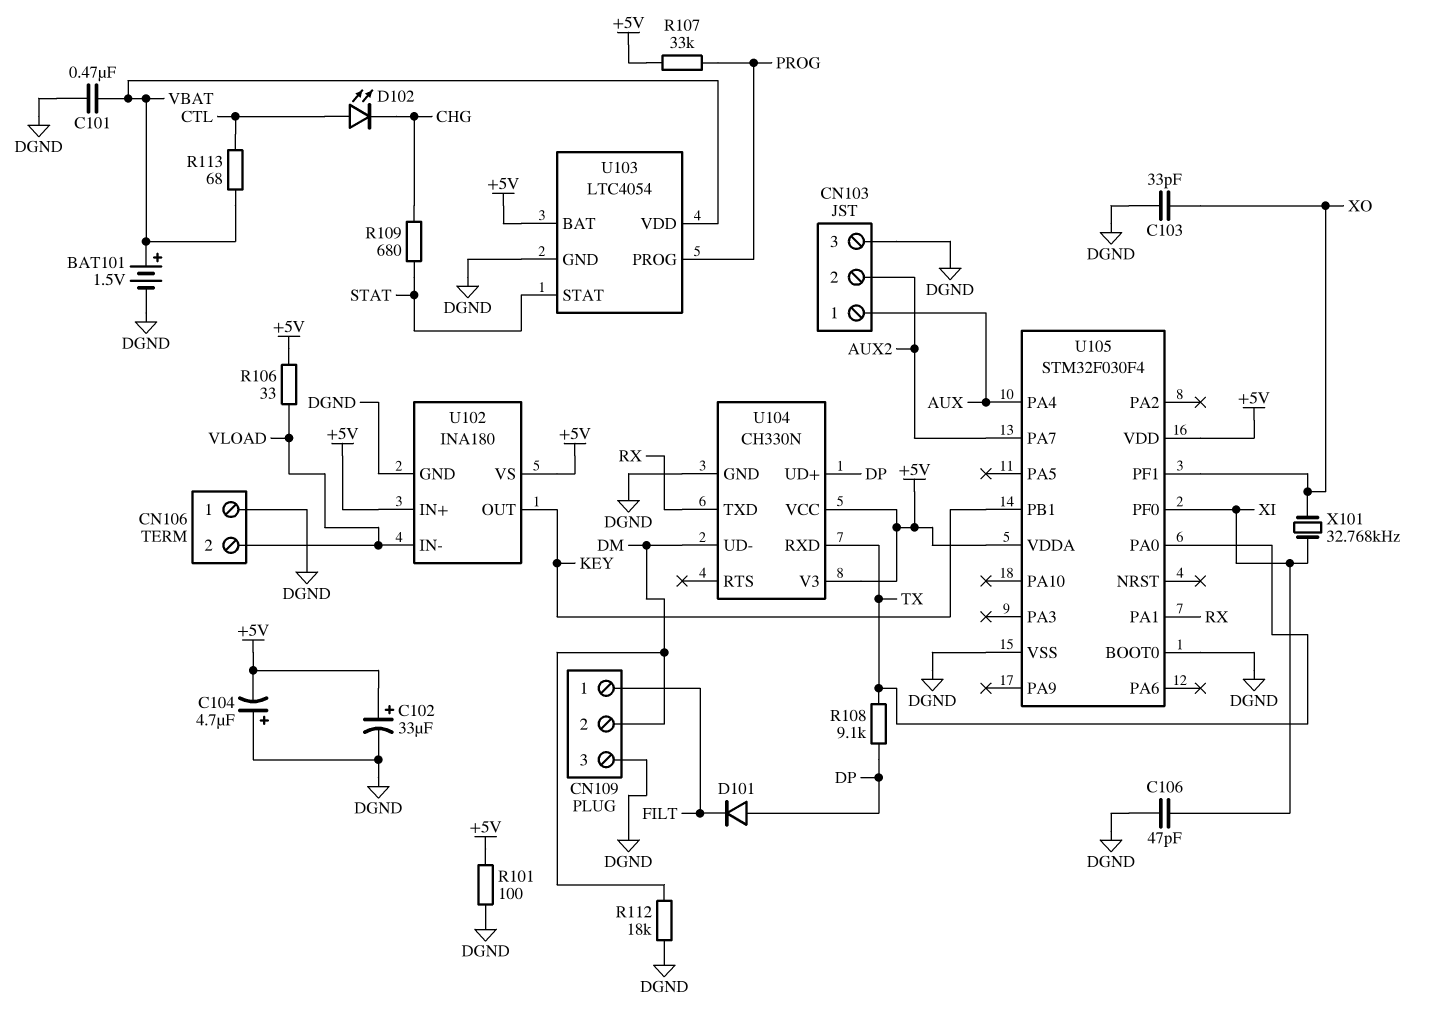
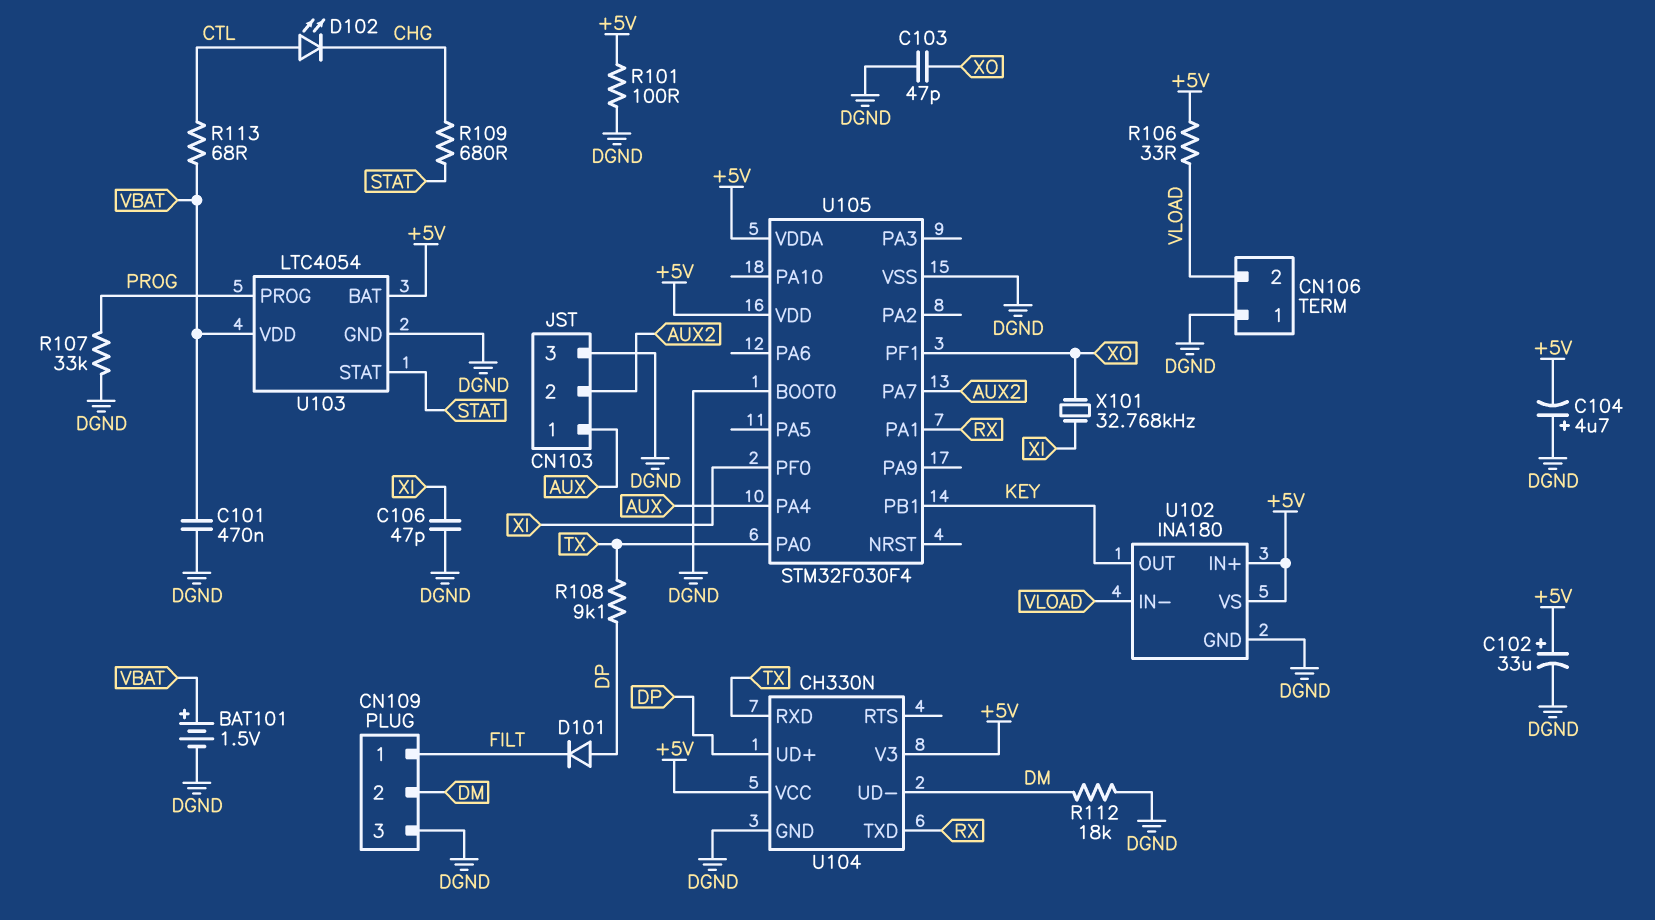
C103: 33pF (DGND, XO) -> 47pF (DGND, XO)
R107: 33k (+5V, PROG) -> 33k (DGND, PROG)

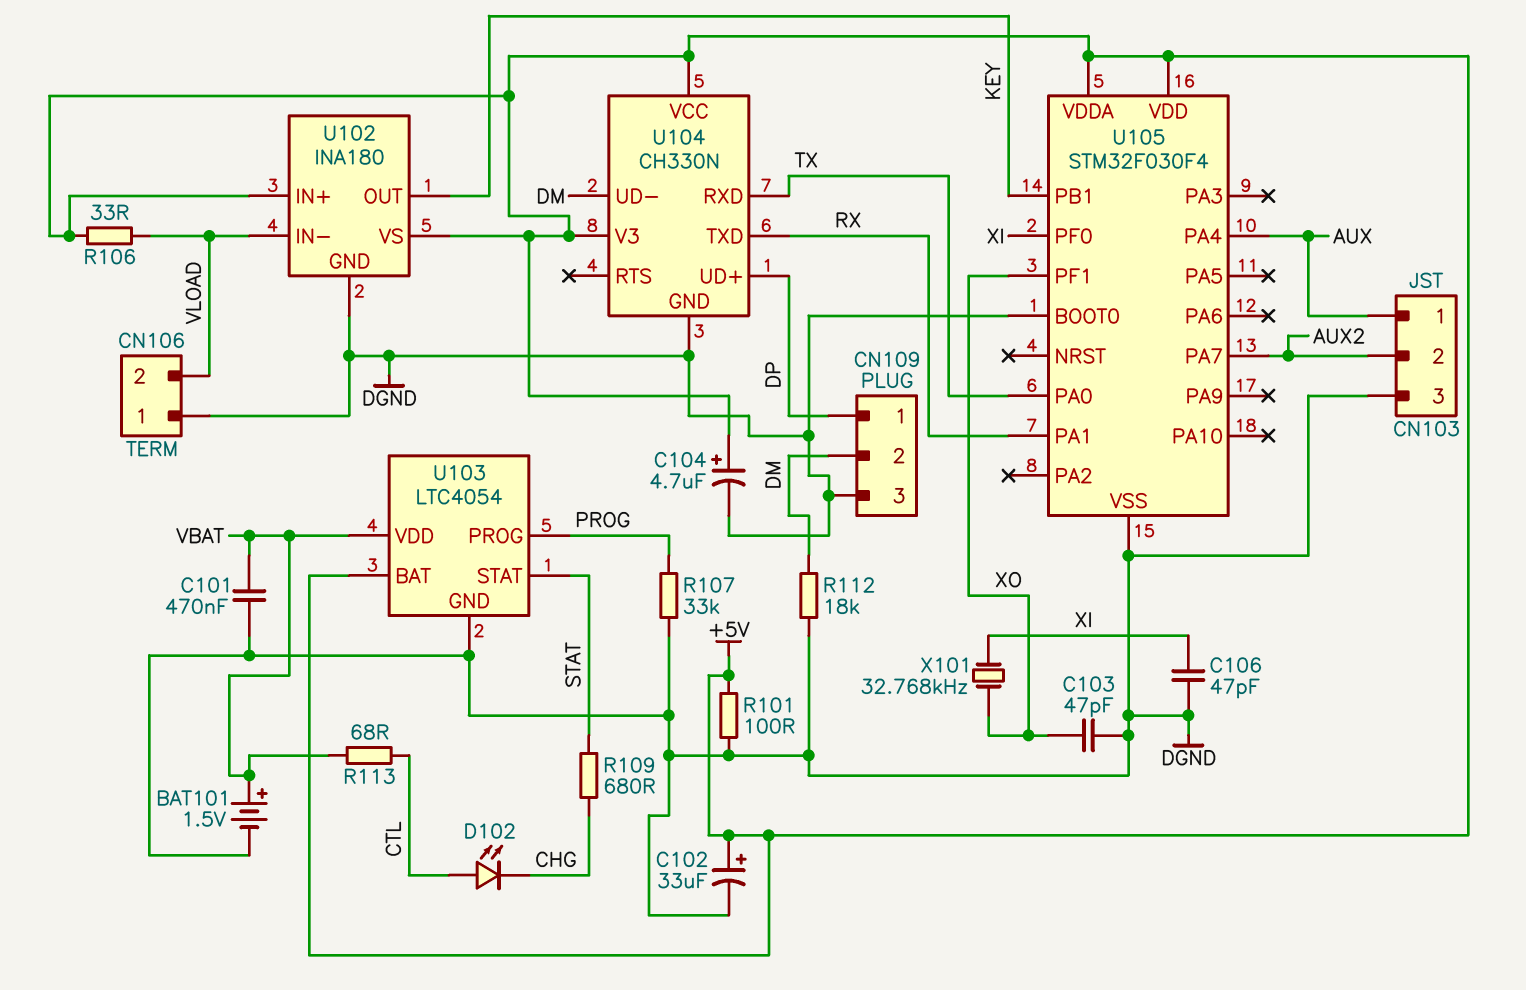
C104: 4.7uF (plus DGND, minus +5V) -> 4.7uF (plus +5V, minus DGND)
CN109 pin 1: FILT -> DP
D101: diode (A DP, K FILT) -> none
R108: 9.1k (DP, TX) -> none

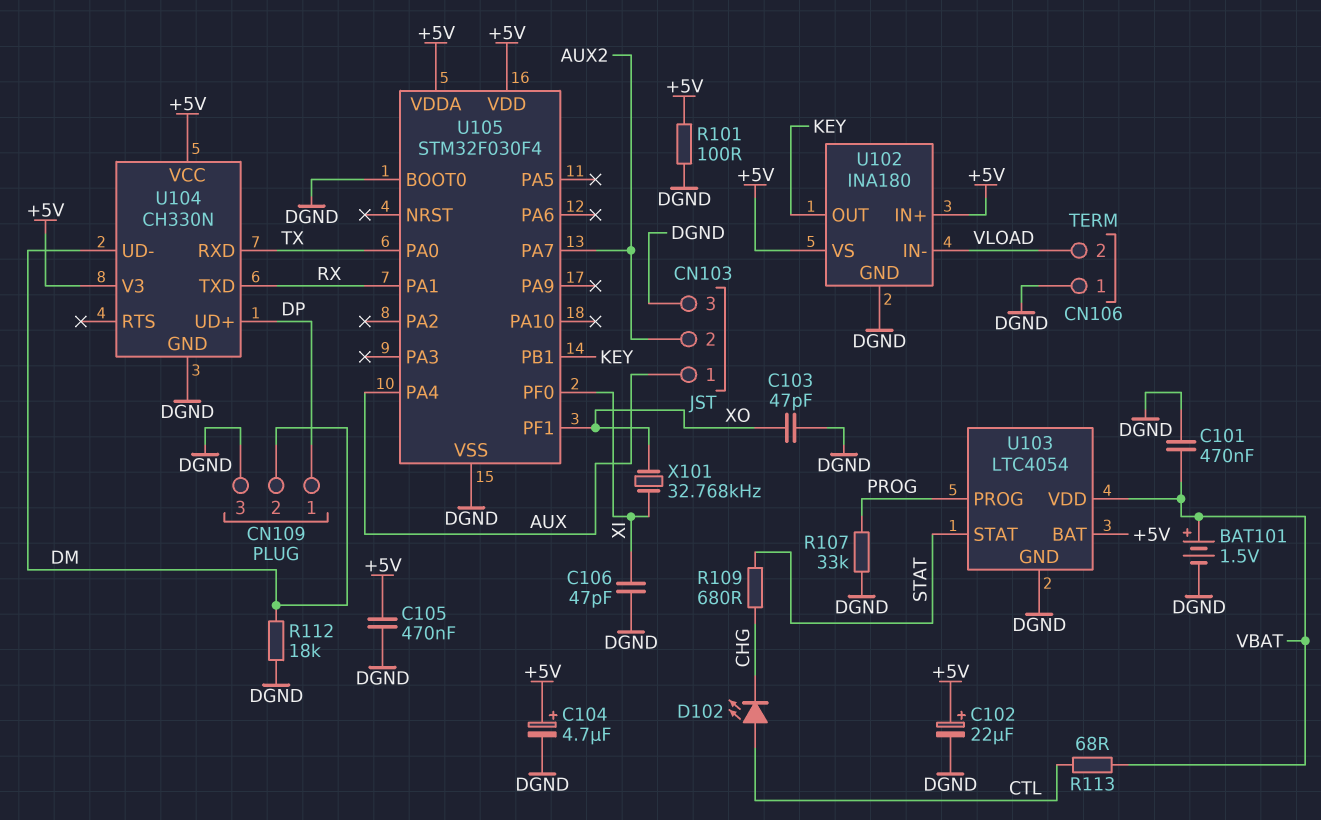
C102: 33uF (plus +5V, minus DGND) -> 22uF (plus +5V, minus DGND)
C105: none -> 470nF (+5V, DGND)
R106: 33 (+5V, VLOAD) -> none

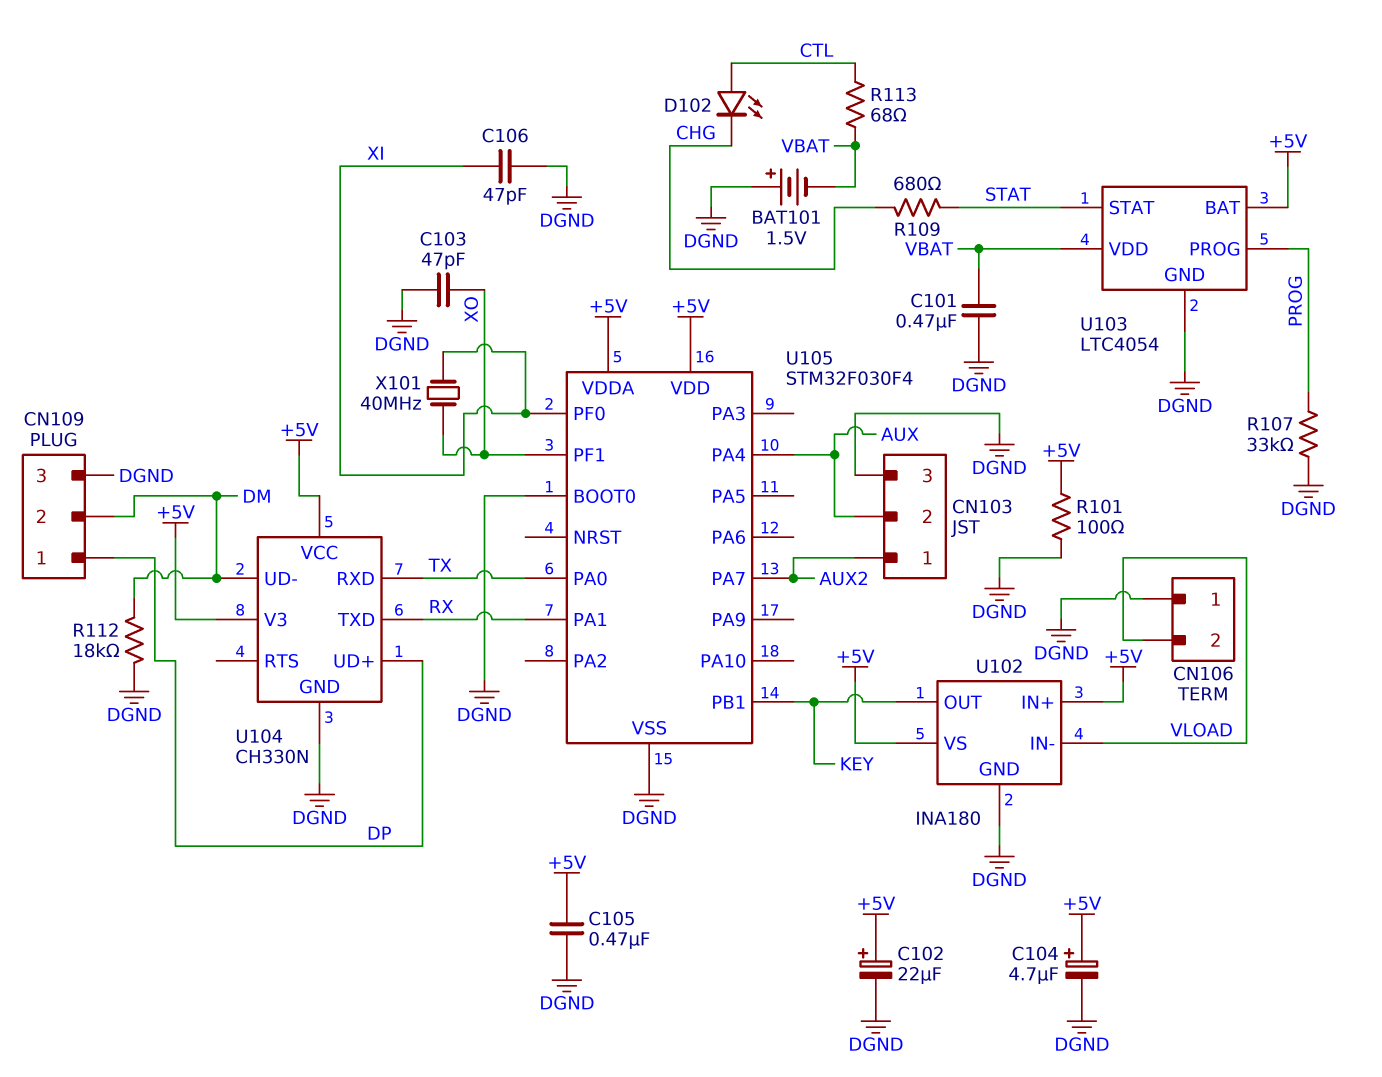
BAT101: 1.5V (plus VBAT, minus DGND) -> 1.5V (plus DGND, minus VBAT)
CN103 pin 1: AUX -> AUX2
CN103 pin 2: AUX2 -> AUX
X101: 32.768kHz (XI, XO) -> 40MHz (XI, XO)

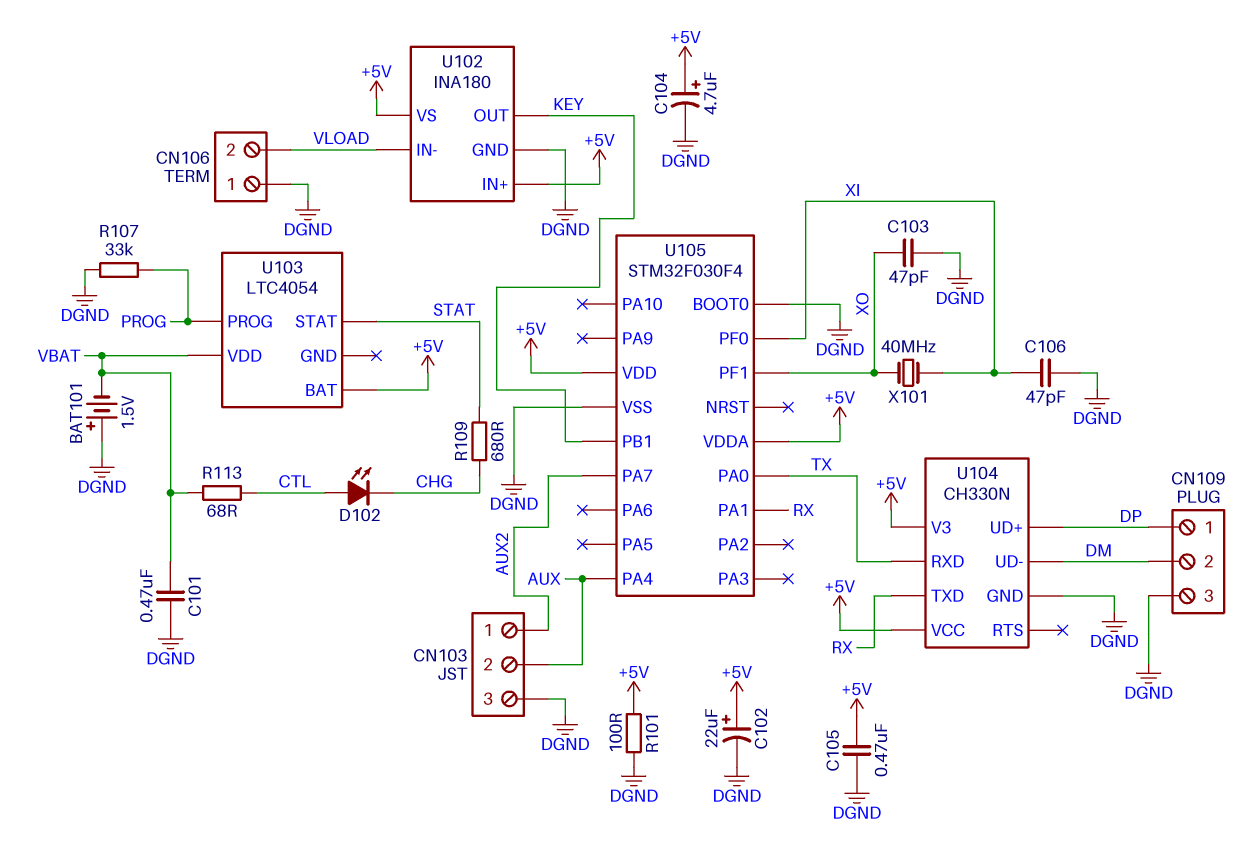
R112: 18k (DGND, DM) -> none
U103 pin GND: DGND -> none

